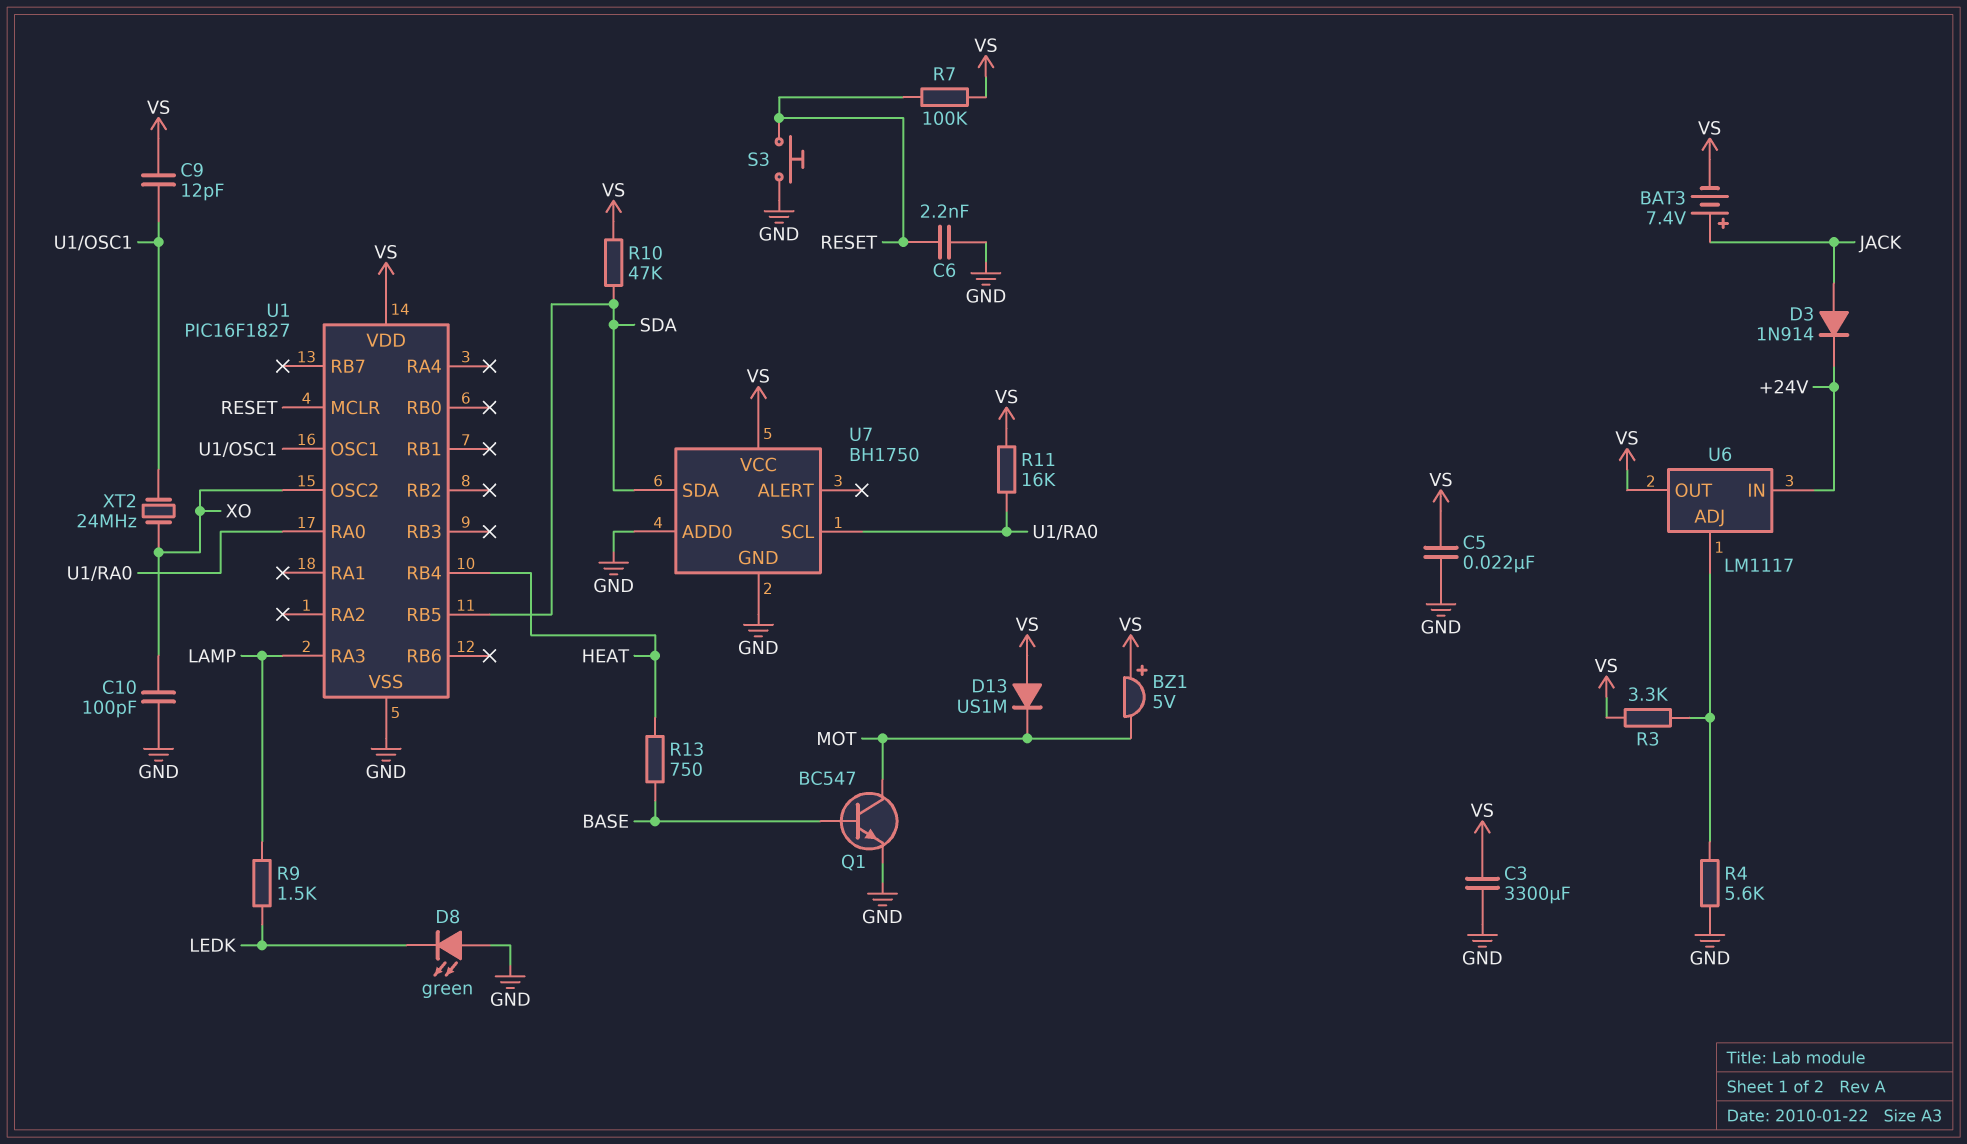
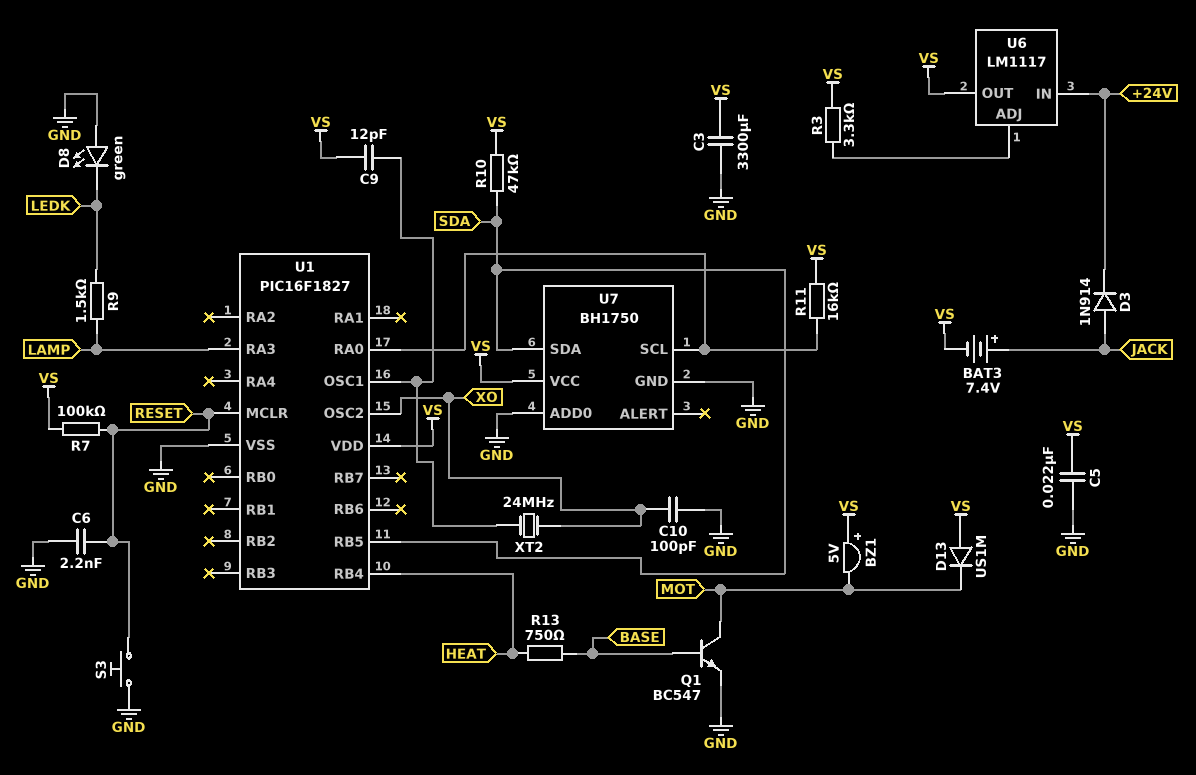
R4: 5.6k (GND, U6/ADJ) -> none

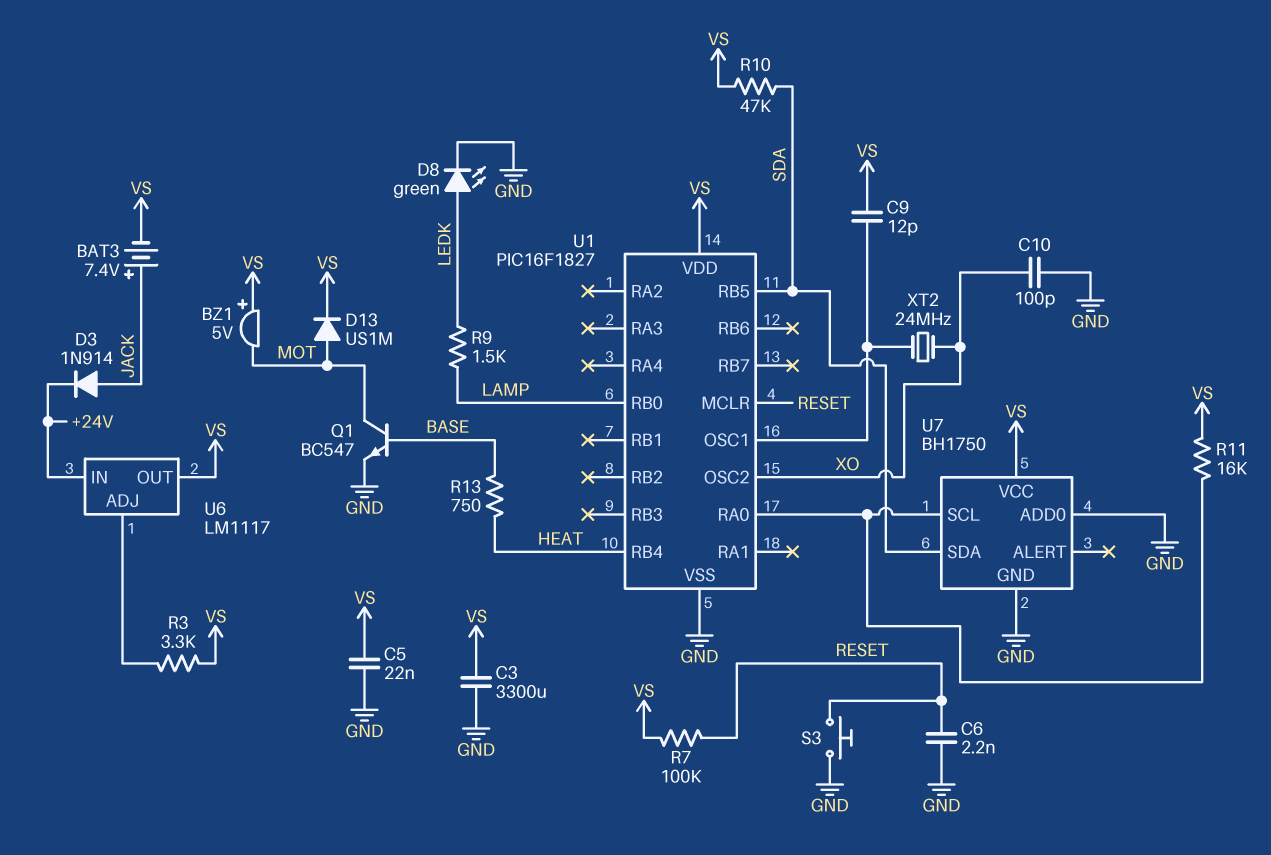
D8: LED green (A GND, K LEDK) -> LED green (A LEDK, K GND)
D13: diode US1M (A VS, K MOT) -> diode US1M (A MOT, K VS)
U1 pin RA3: LAMP -> none
U1 pin RB0: none -> LAMP

